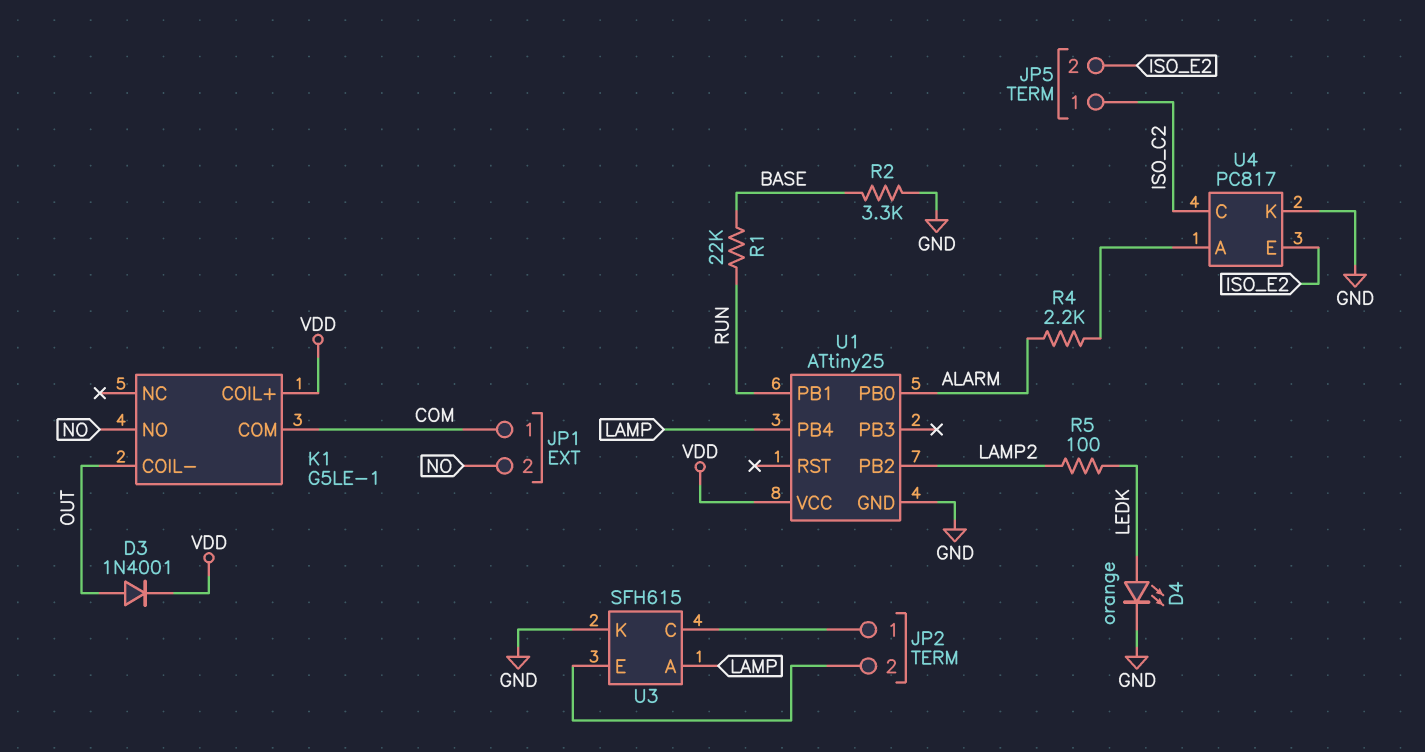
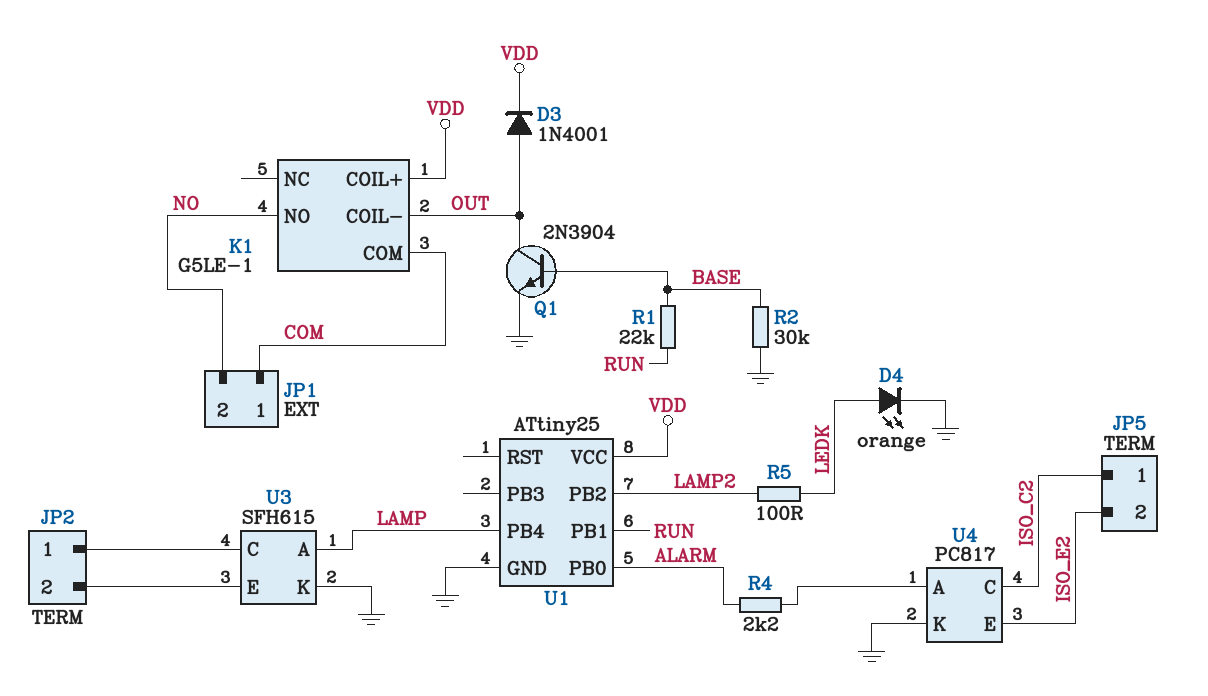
Q1: none -> NPN 2N3904 (B BASE, C OUT, E GND)
R2: 3.3k (BASE, GND) -> 30k (BASE, GND)

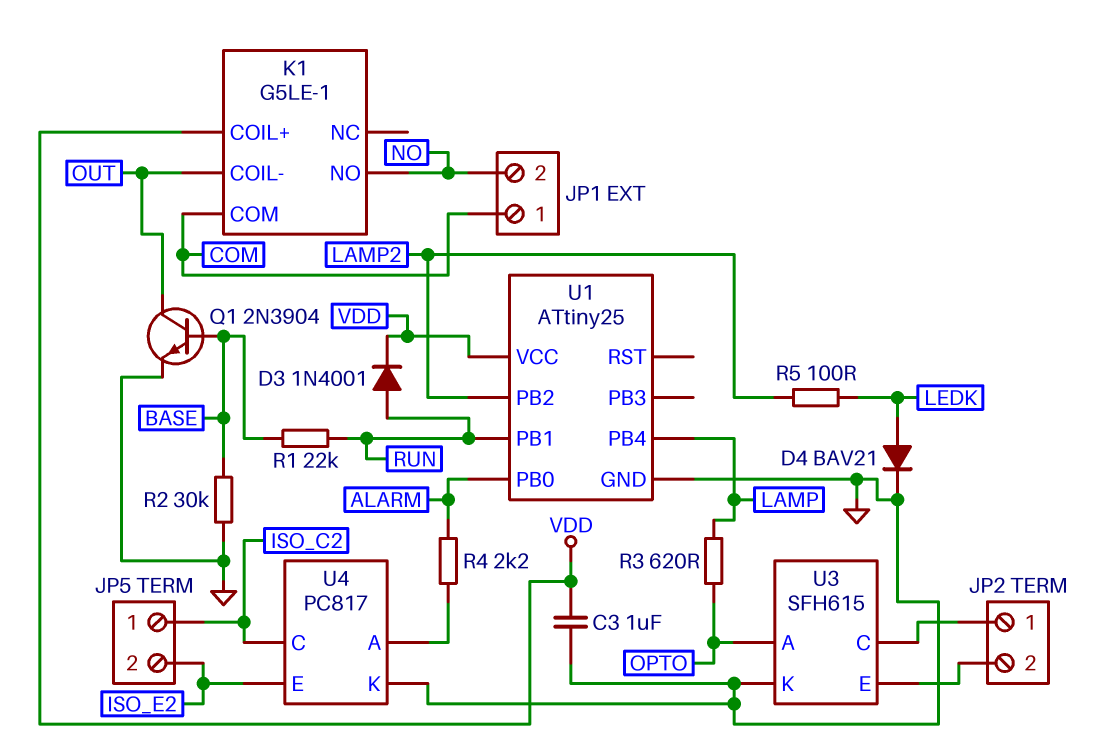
C3: none -> 1uF (GND, VDD)
D3: diode 1N4001 (A OUT, K VDD) -> diode 1N4001 (A RUN, K VDD)
D4: LED orange (A LEDK, K GND) -> diode BAV21 (A LEDK, K GND)
R3: none -> 620 (LAMP, OPTO)
U3 pin A: LAMP -> OPTO

